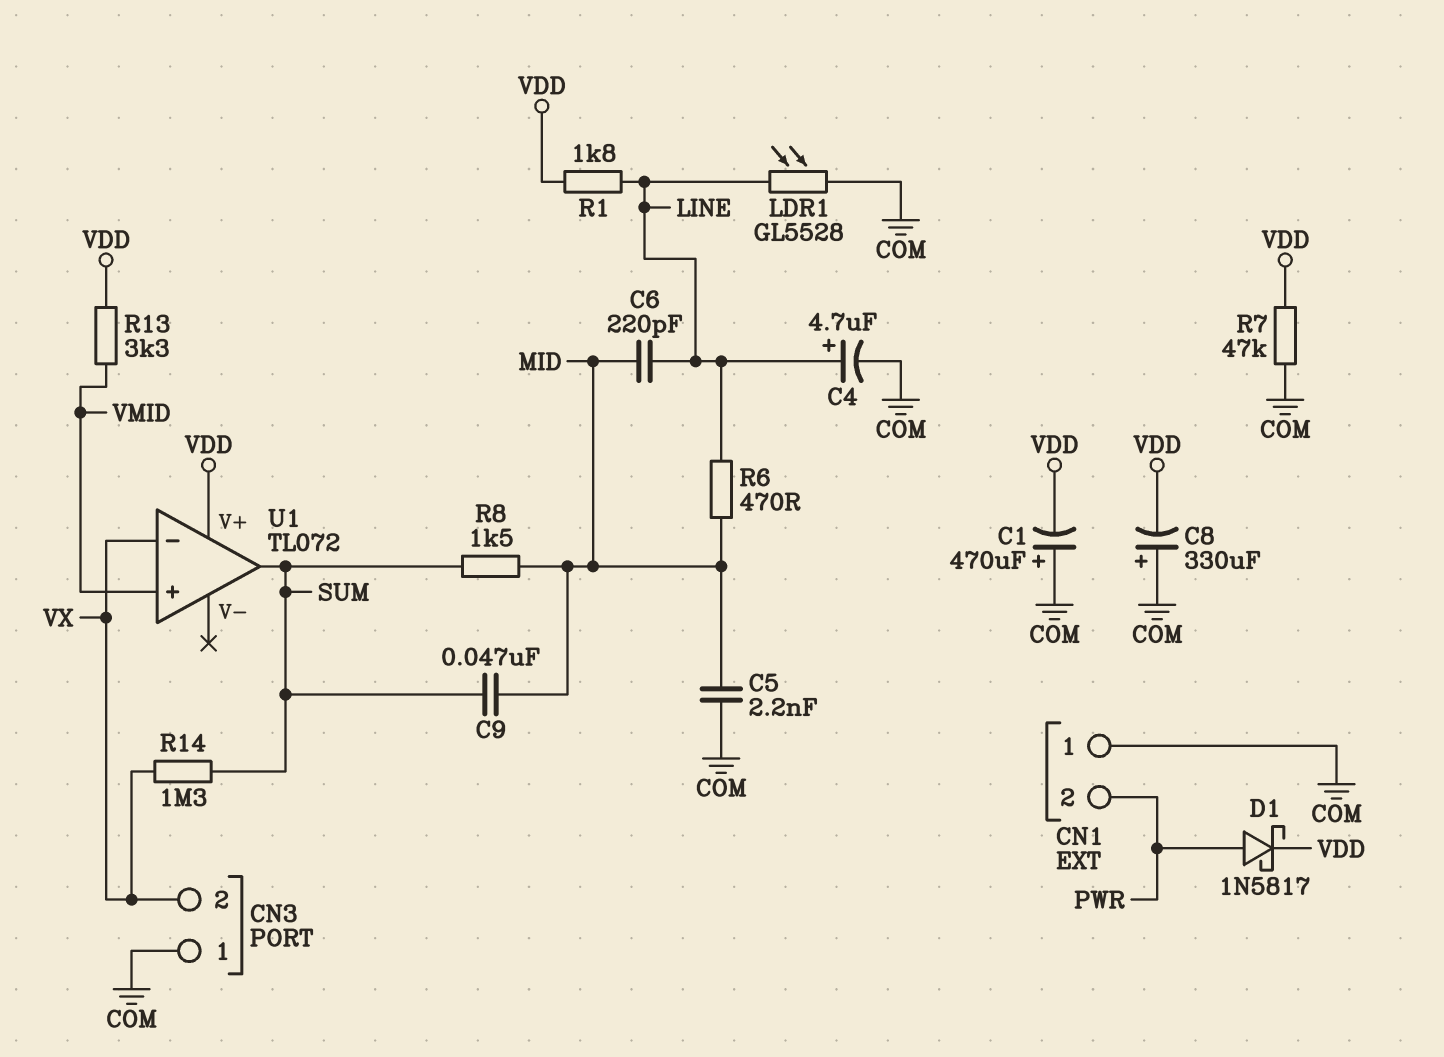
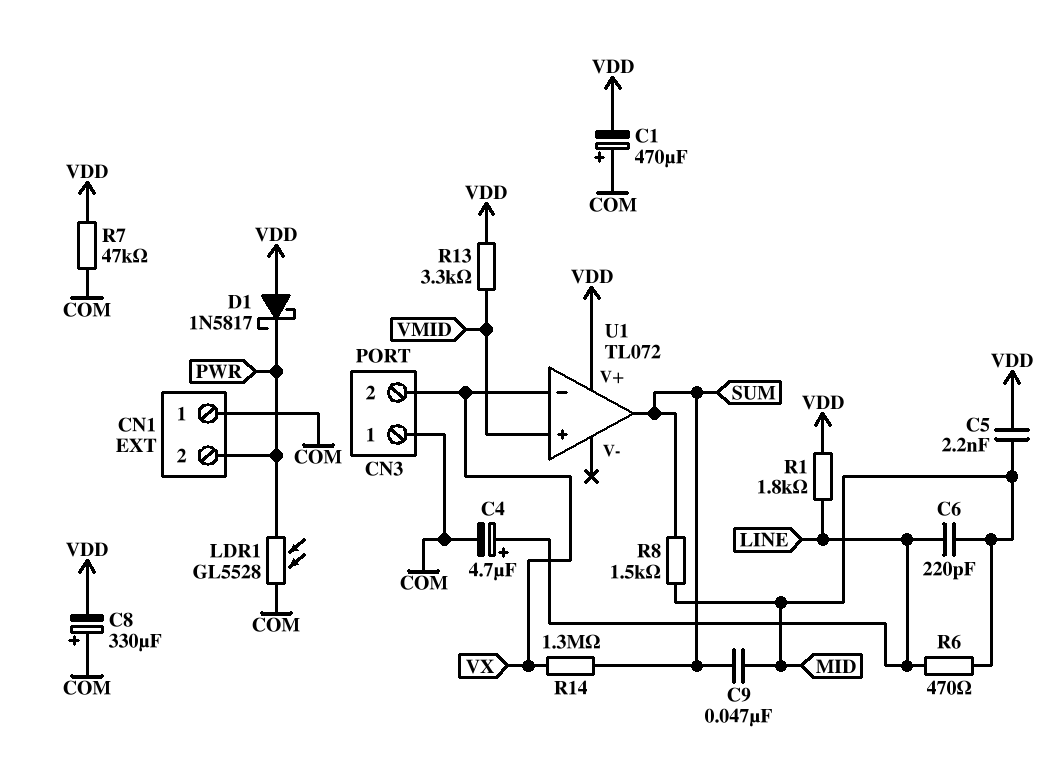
C5: 2.2nF (COM, MID) -> 2.2nF (MID, VDD)
D1: schottky 1N5817 (A PWR, K VDD) -> schottky 1N5817 (A VDD, K PWR)
LDR1: GL5528 (COM, LINE) -> GL5528 (COM, PWR)

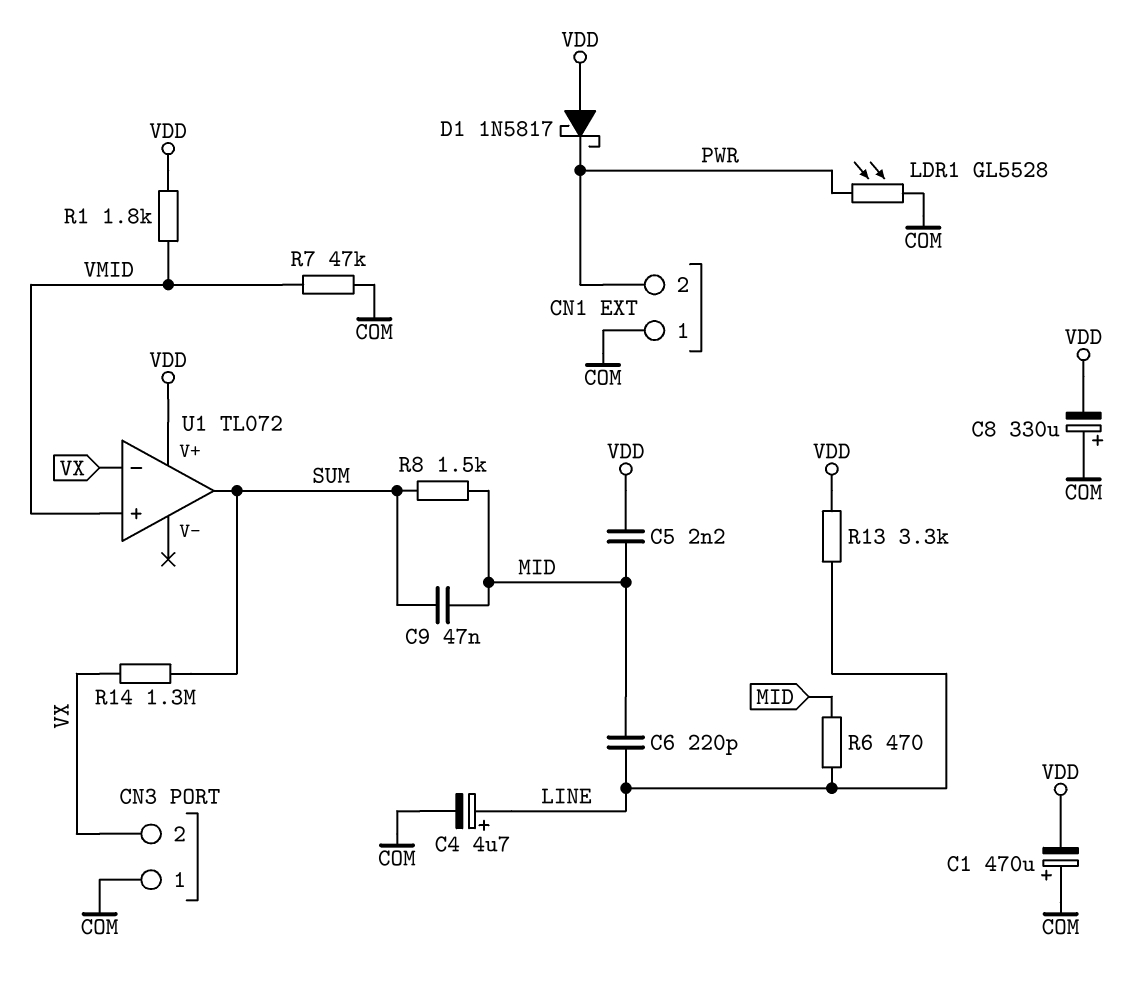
R1: 1.8k (LINE, VDD) -> 1.8k (VDD, VMID)
R7: 47k (COM, VDD) -> 47k (COM, VMID)
R13: 3.3k (VDD, VMID) -> 3.3k (LINE, VDD)

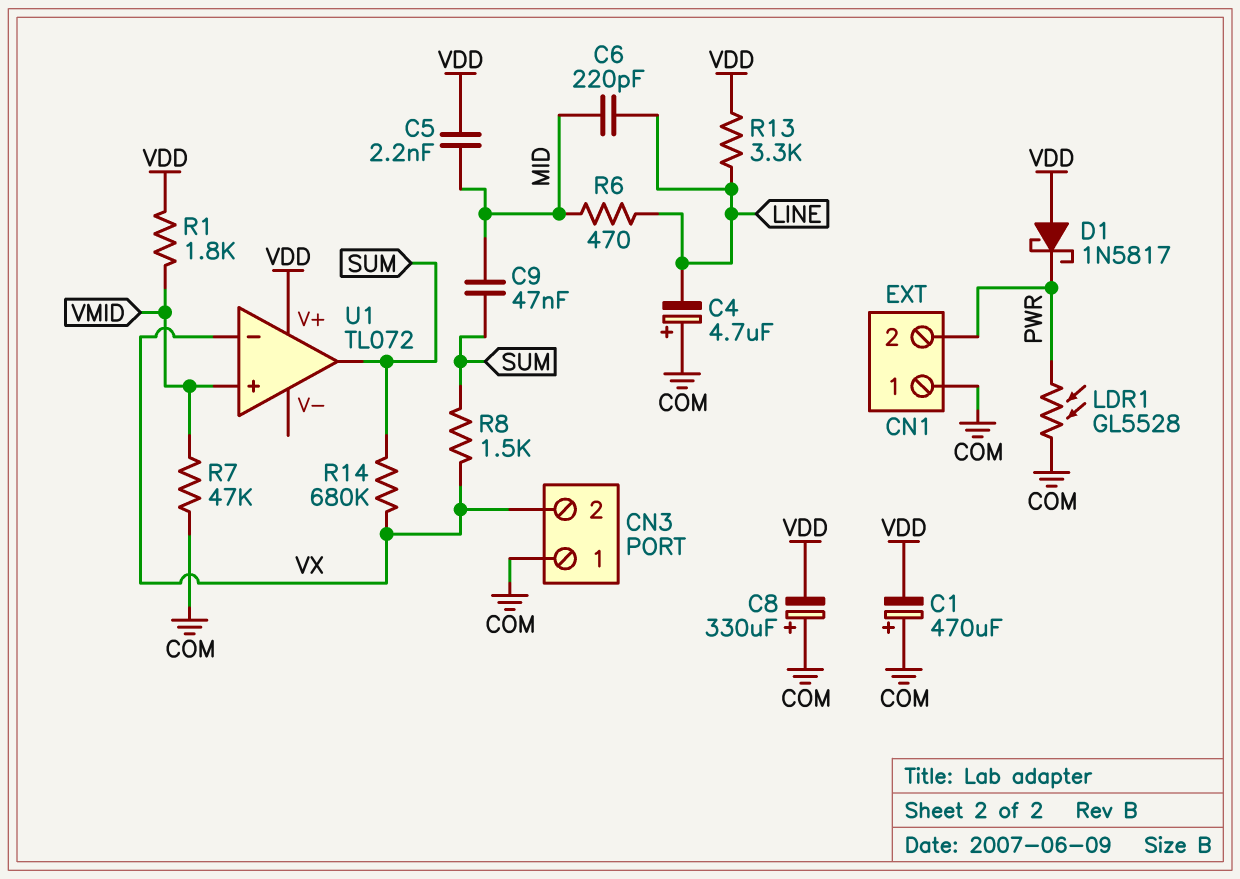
C4: 4.7uF (plus LINE, minus COM) -> 4.7uF (plus COM, minus LINE)
R8: 1.5k (MID, SUM) -> 1.5k (SUM, VX)
R14: 1.3M (SUM, VX) -> 680k (SUM, VX)

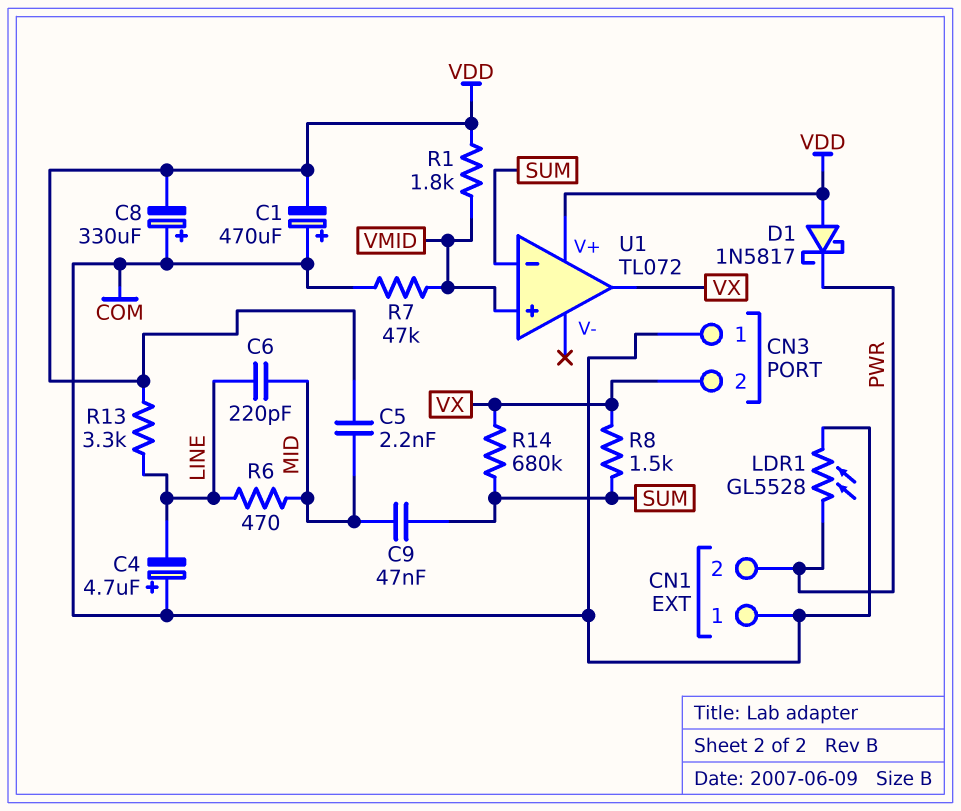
U1 pin in-: VX -> SUM
U1 pin out: SUM -> VX

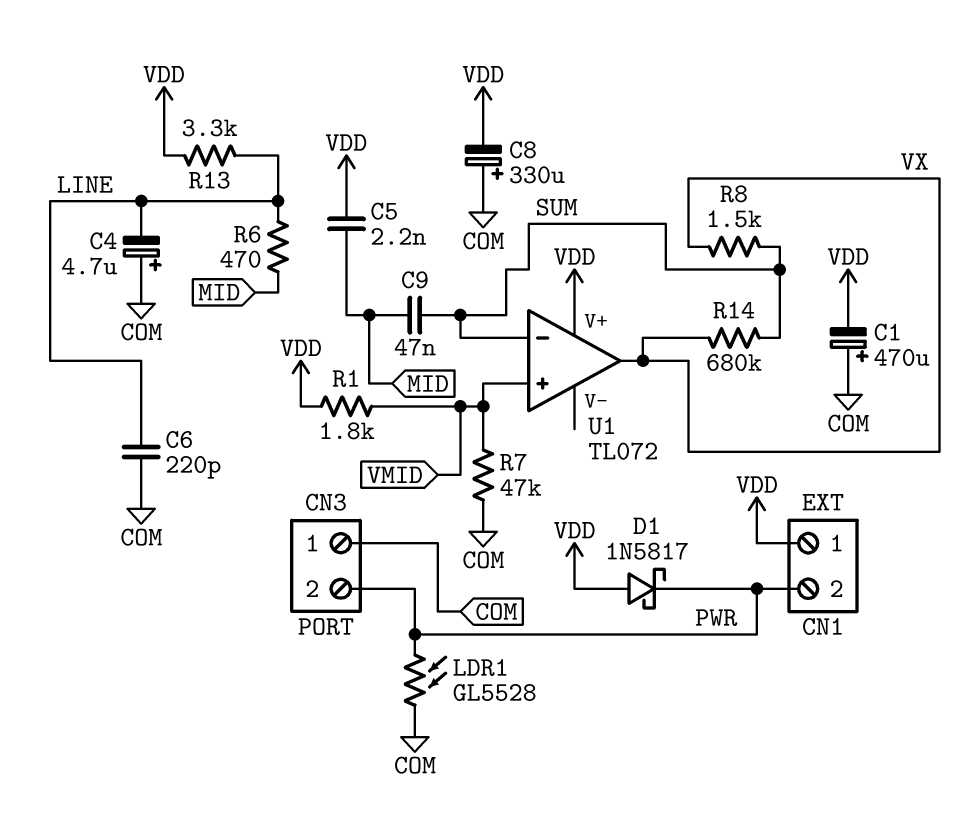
C6: 220pF (LINE, MID) -> 220pF (COM, LINE)
CN1 pin 1: COM -> VDD
CN3 pin 2: VX -> PWR

